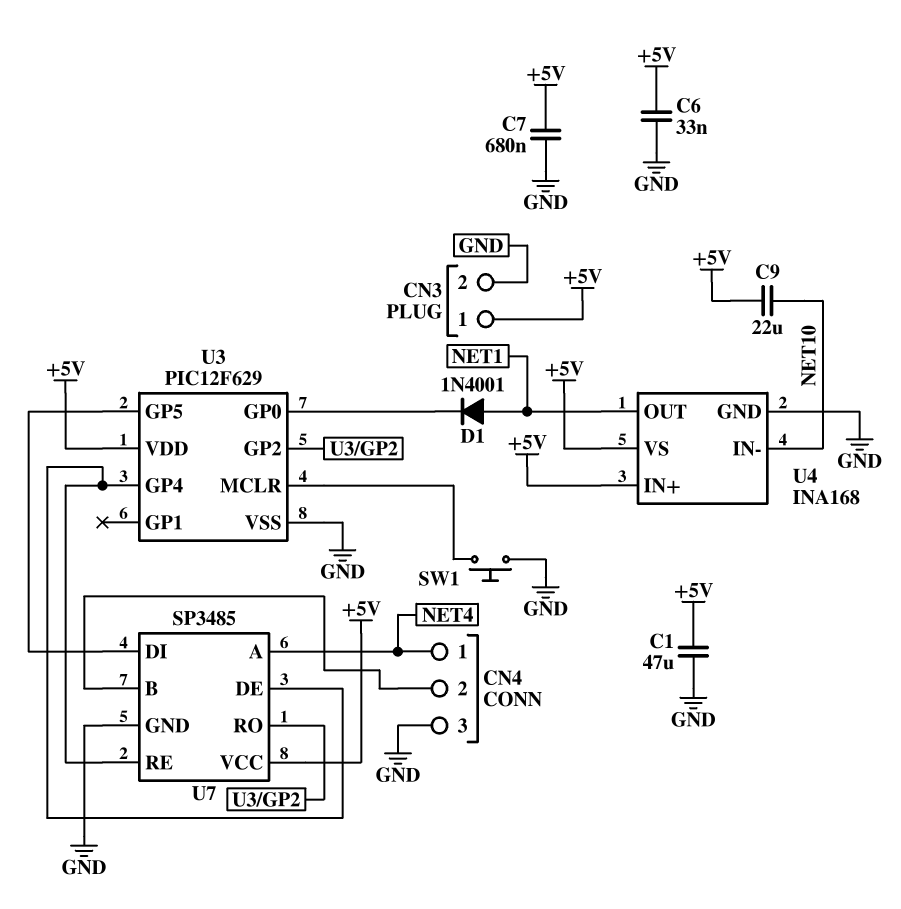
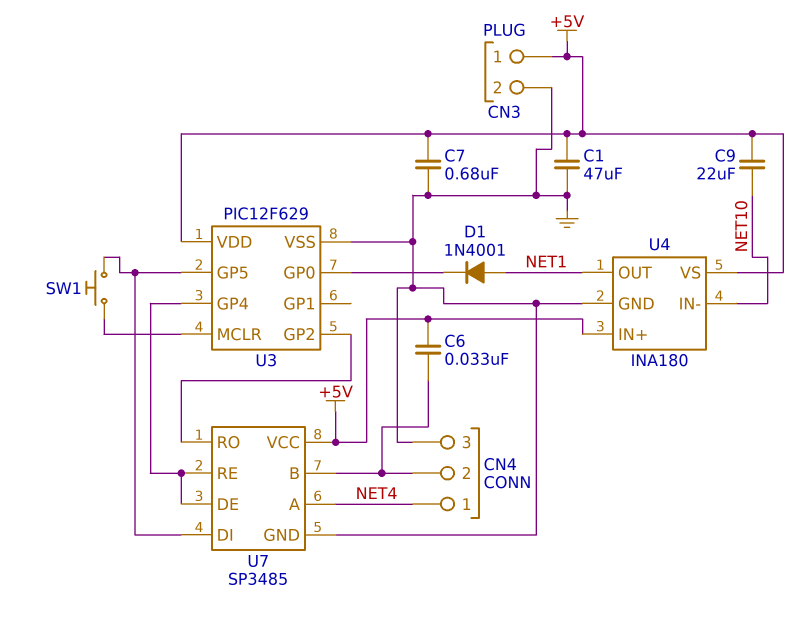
C6: 33nF (+5V, GND) -> 33nF (+5V, CN4/2)
SW1: button (GND, U3/MCLR) -> button (U3/GP5, U3/MCLR)
U4: INA168 -> INA180

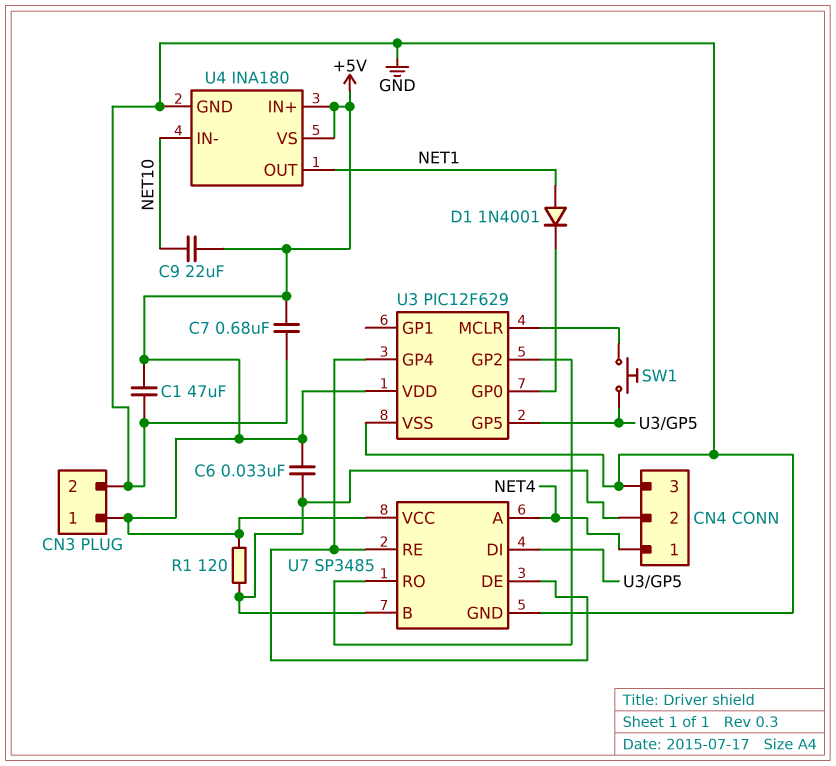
R1: none -> 120 (+5V, CN4/2)

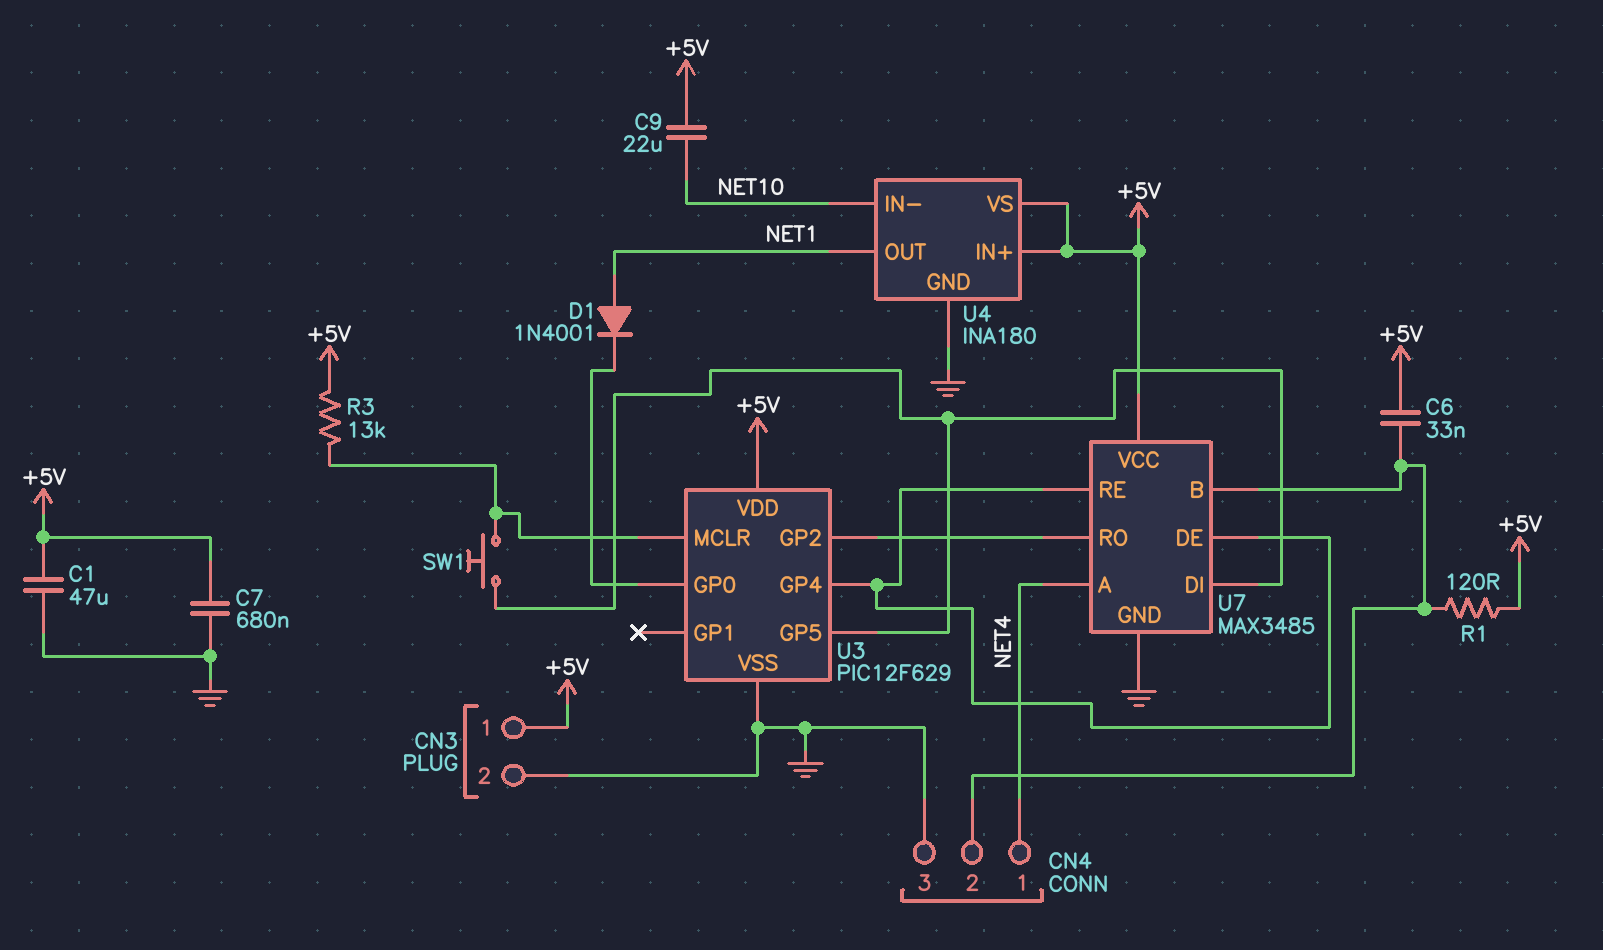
R3: none -> 13k (+5V, U3/MCLR)
U7: SP3485 -> MAX3485

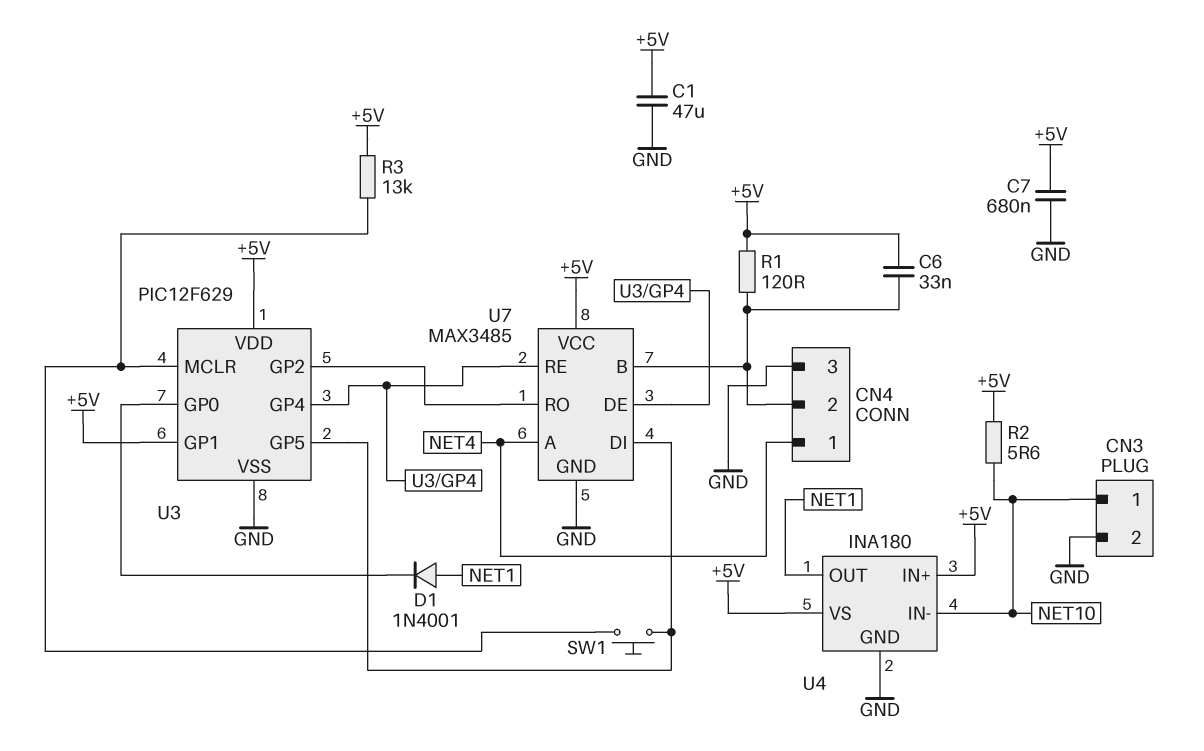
C9: 22uF (+5V, NET10) -> none
CN3 pin 1: +5V -> NET10
R2: none -> 5.6 (+5V, NET10)
U3 pin GP1: none -> +5V

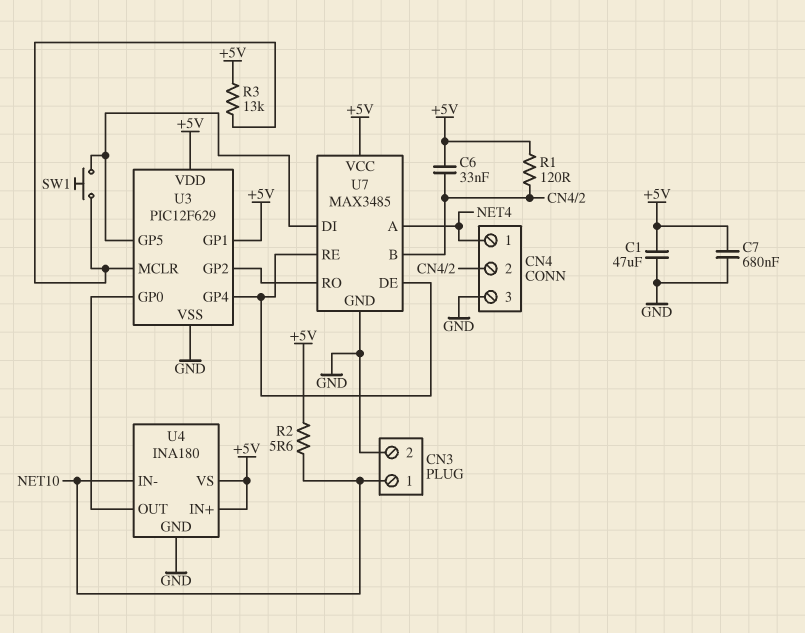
D1: diode 1N4001 (A NET1, K U3/GP0) -> none
U4 pin OUT: NET1 -> U3/GP0

